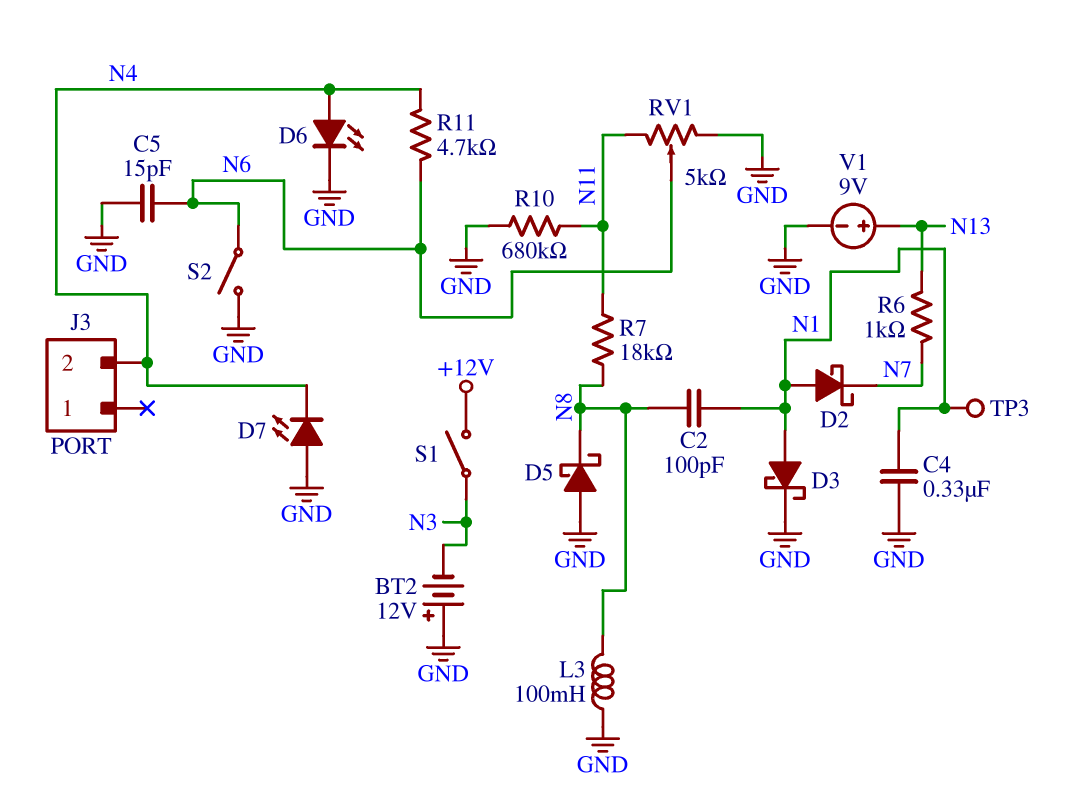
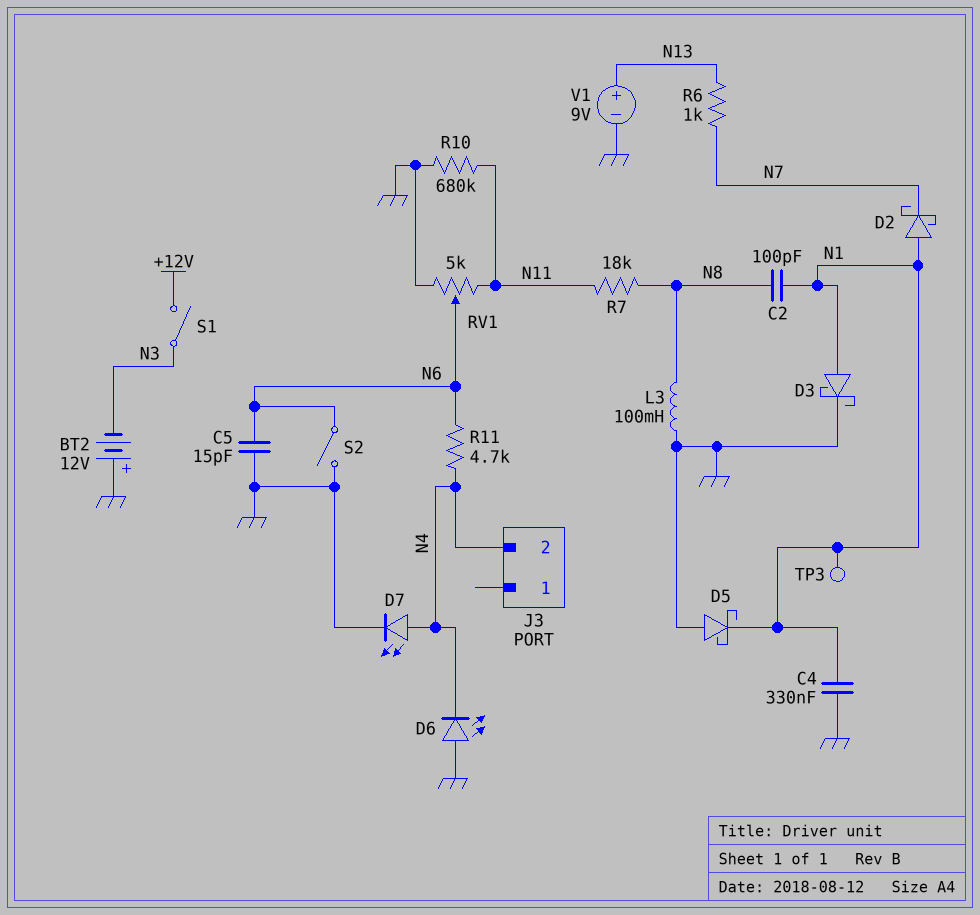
D5: schottky (A GND, K N8) -> schottky (A GND, K N1)
D6: LED (A N4, K GND) -> LED (A GND, K N4)
D7: LED (A GND, K N4) -> LED (A N4, K GND)

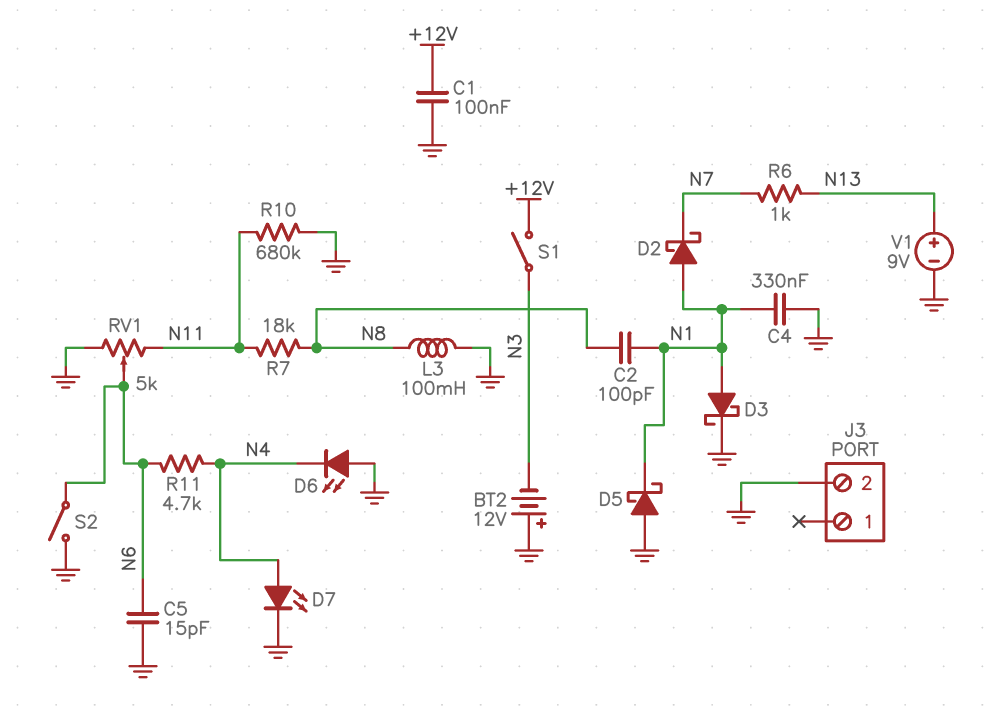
C1: none -> 100nF (+12V, GND)
J3 pin 2: N4 -> GND
TP3: test point (N1) -> none

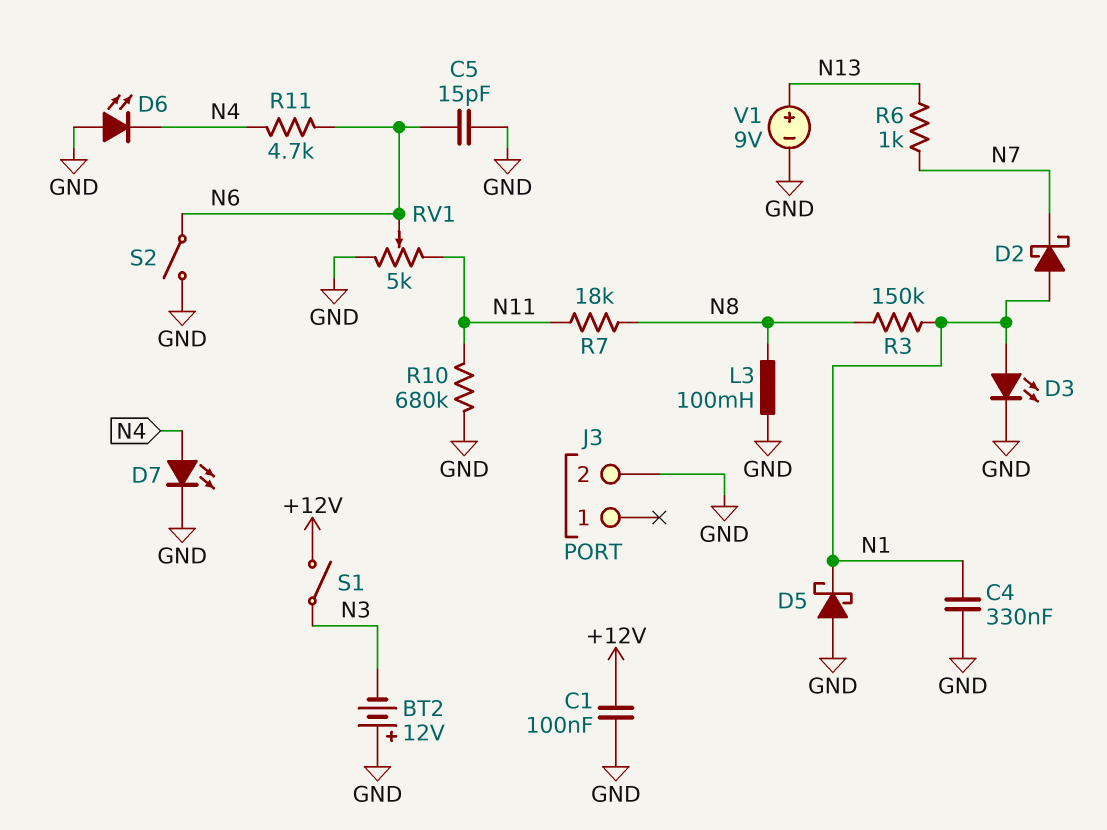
C2: 100pF (N1, N8) -> none
D3: schottky (A N1, K GND) -> LED (A N1, K GND)
R3: none -> 150k (N1, N8)

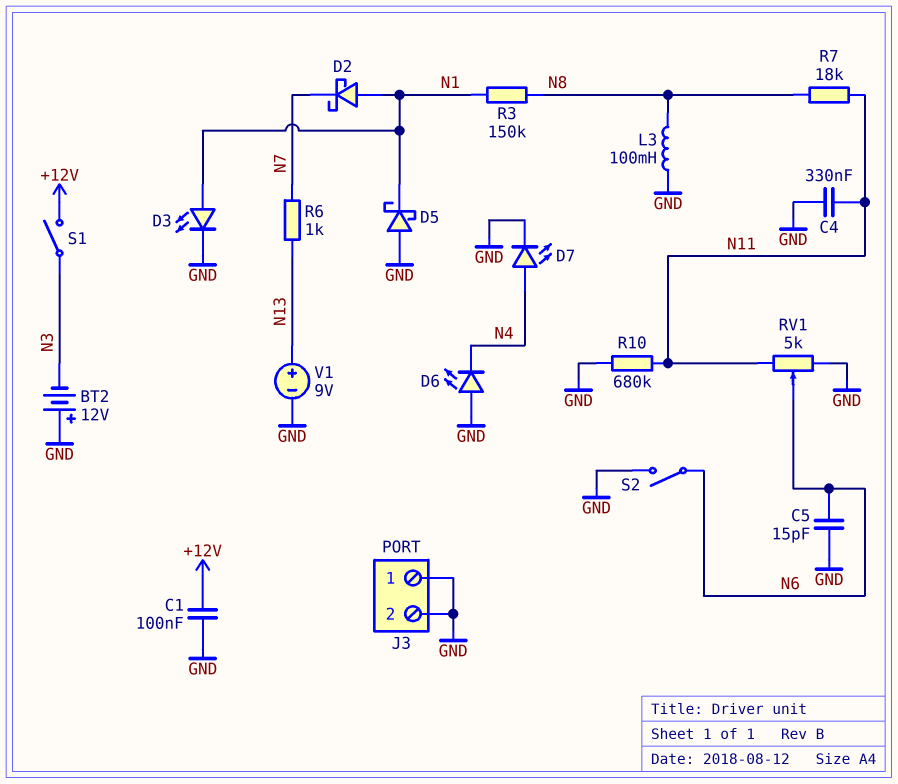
C4: 330nF (GND, N1) -> 330nF (GND, N11)
J3 pin 1: none -> GND
R11: 4.7k (N4, N6) -> none

